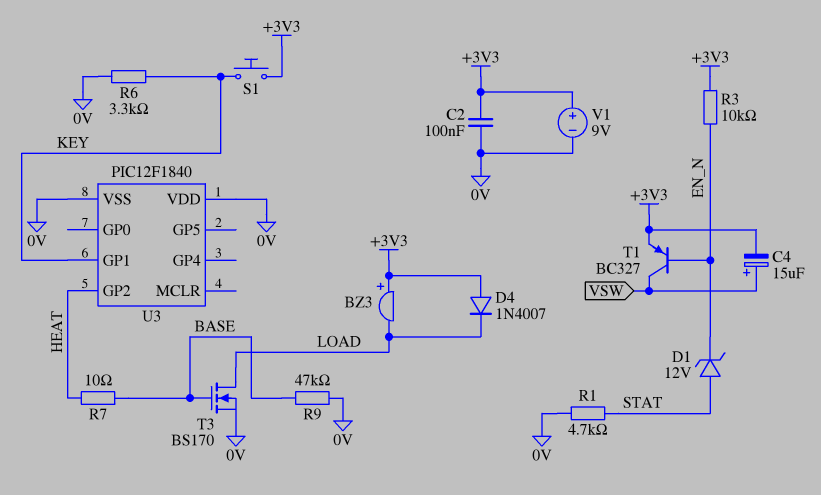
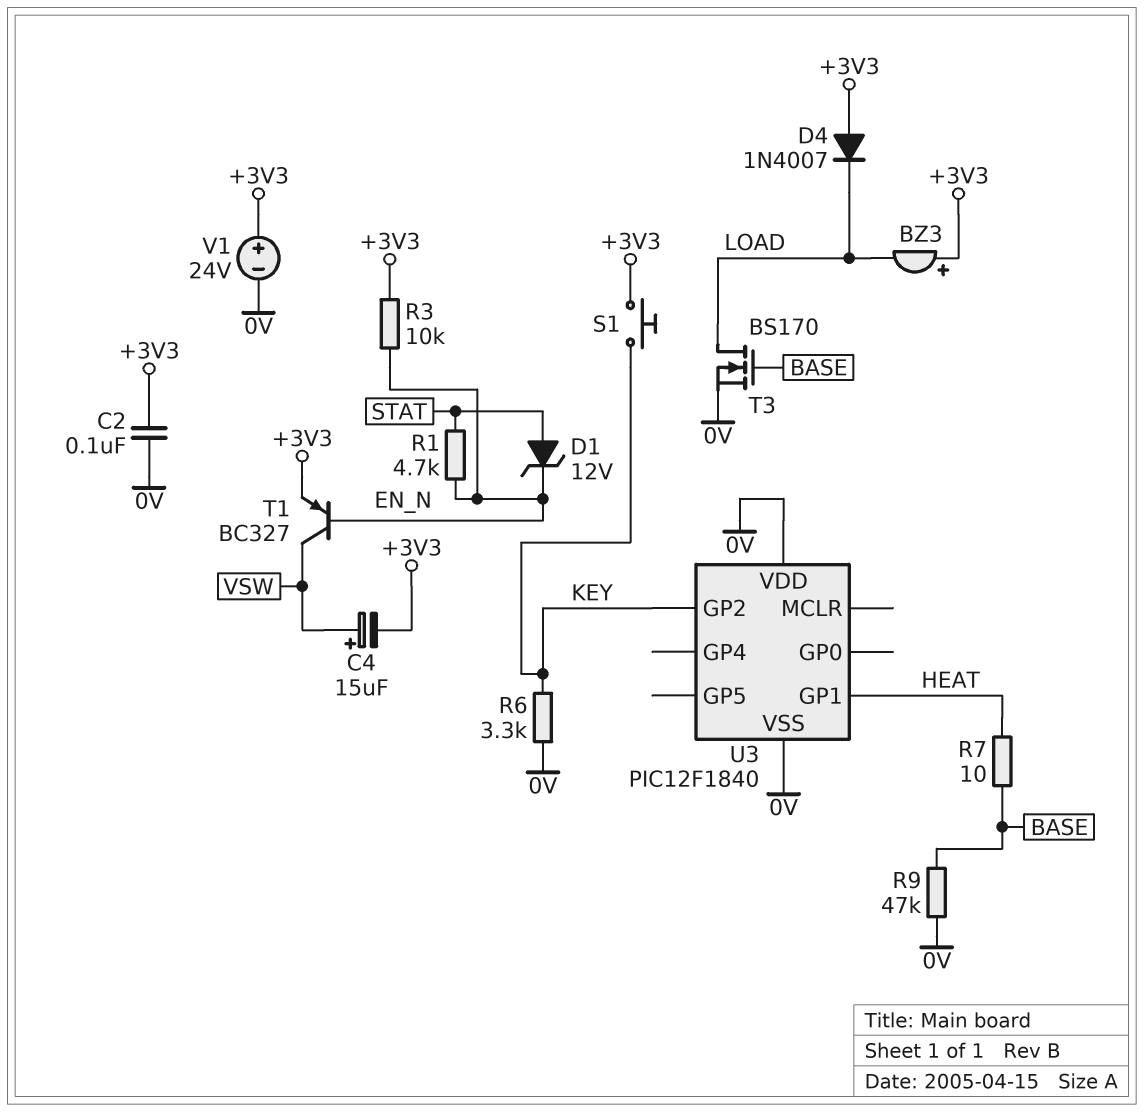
R1: 4.7k (0V, STAT) -> 4.7k (EN_N, STAT)
U3 pin GP1: KEY -> HEAT
U3 pin GP2: HEAT -> KEY
V1: 9V (plus +3V3, minus 0V) -> 24V (plus +3V3, minus 0V)

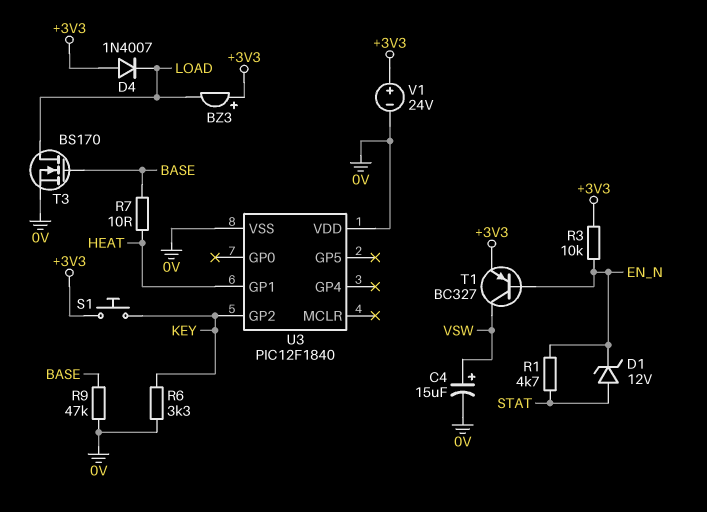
C2: 100nF (+3V3, 0V) -> none
C4: 15uF (plus VSW, minus +3V3) -> 15uF (plus VSW, minus 0V)

